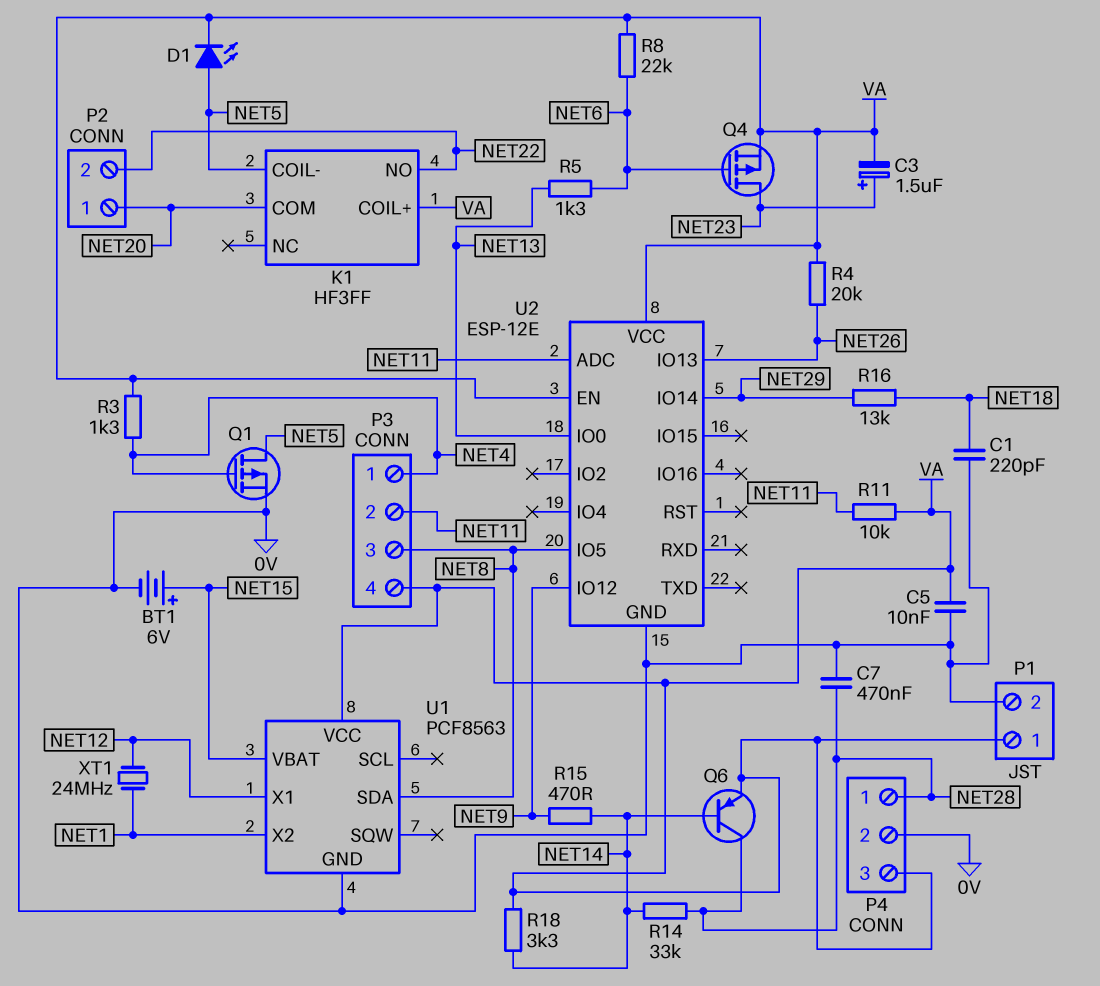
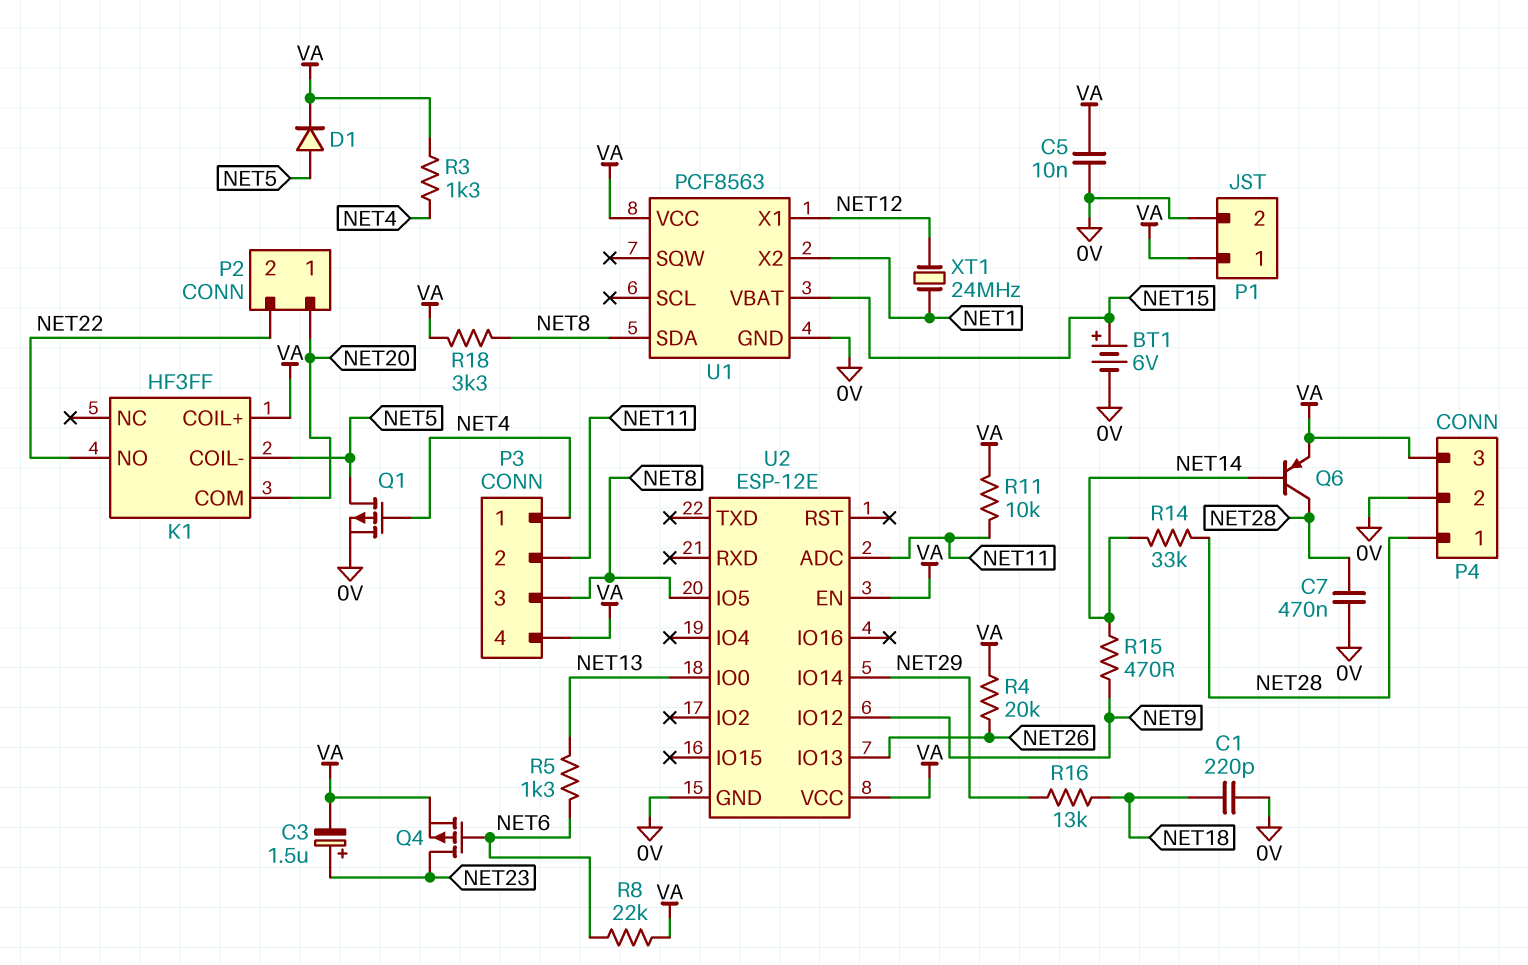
D1: LED (A NET5, K VA) -> diode (A NET5, K VA)
R18: 3.3k (NET14, VA) -> 3.3k (NET8, VA)

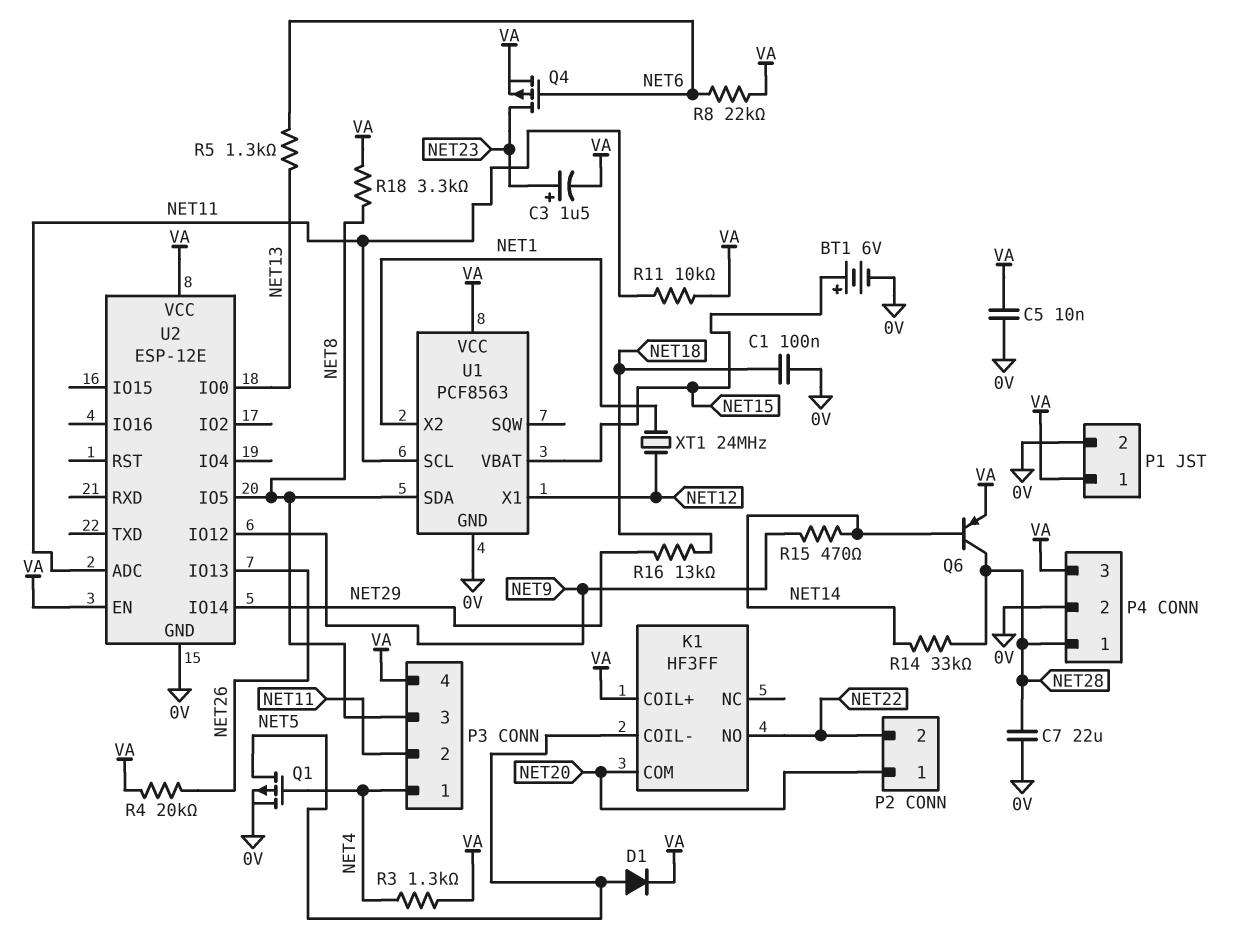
C1: 220pF (0V, NET18) -> 100nF (0V, NET18)
C7: 470nF (0V, NET28) -> 22uF (0V, NET28)
U1 pin SCL: none -> NET11

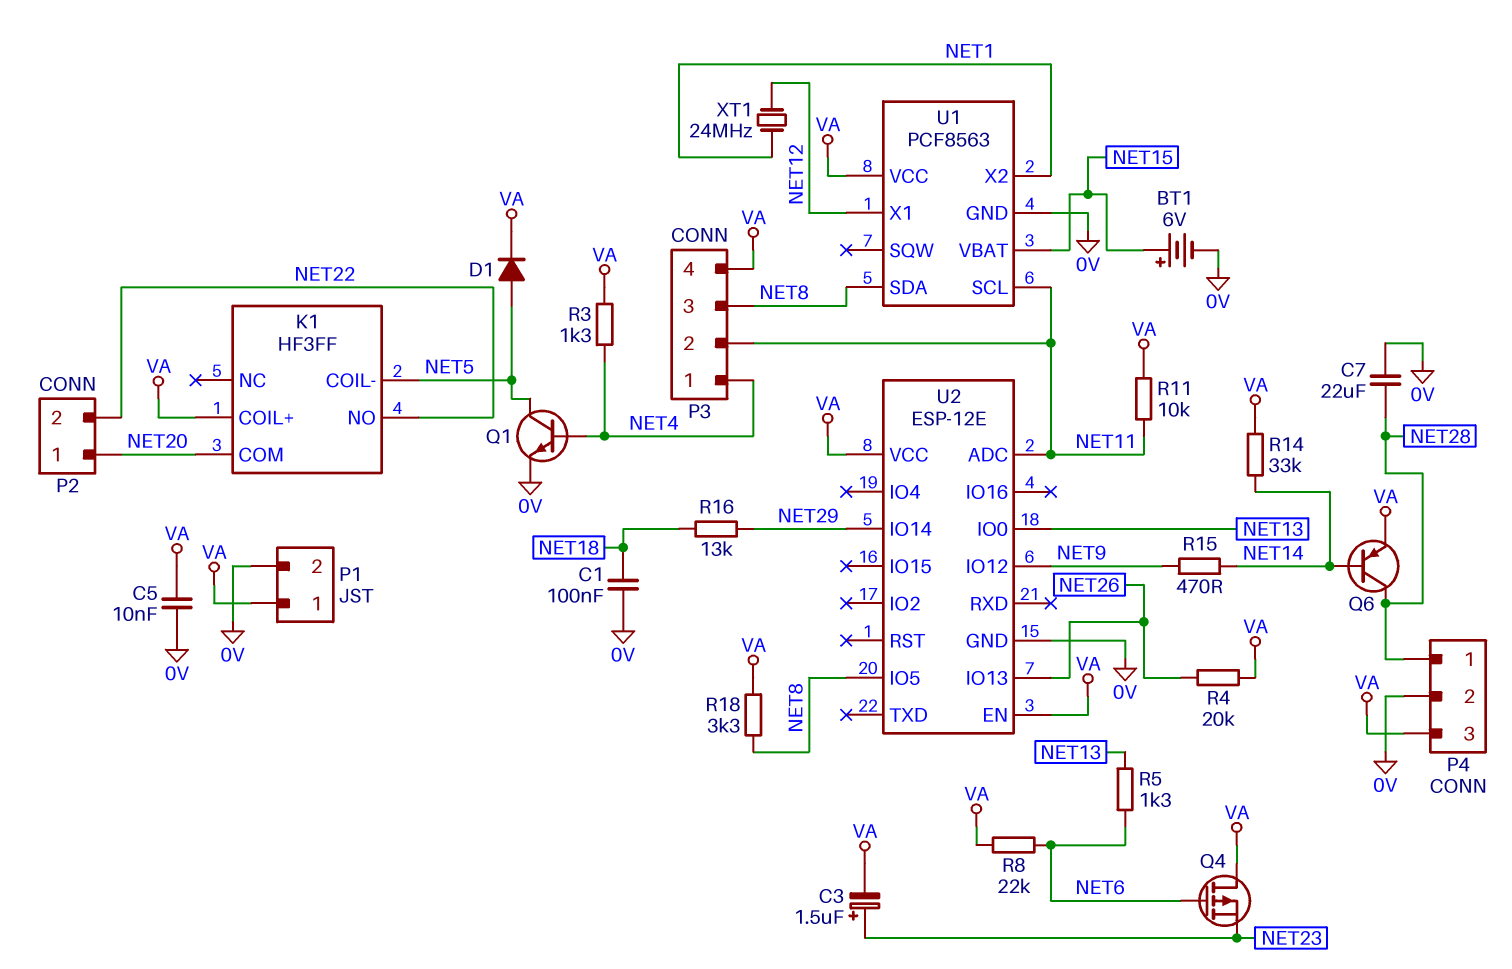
Q1: PMOS (G NET4, D NET5, S 0V) -> NPN (B NET4, C NET5, E 0V)
Q4: PMOS (G NET6, D NET23, S VA) -> PMOS (G NET6, D VA, S NET23)
R14: 33k (NET14, NET28) -> 33k (NET14, VA)

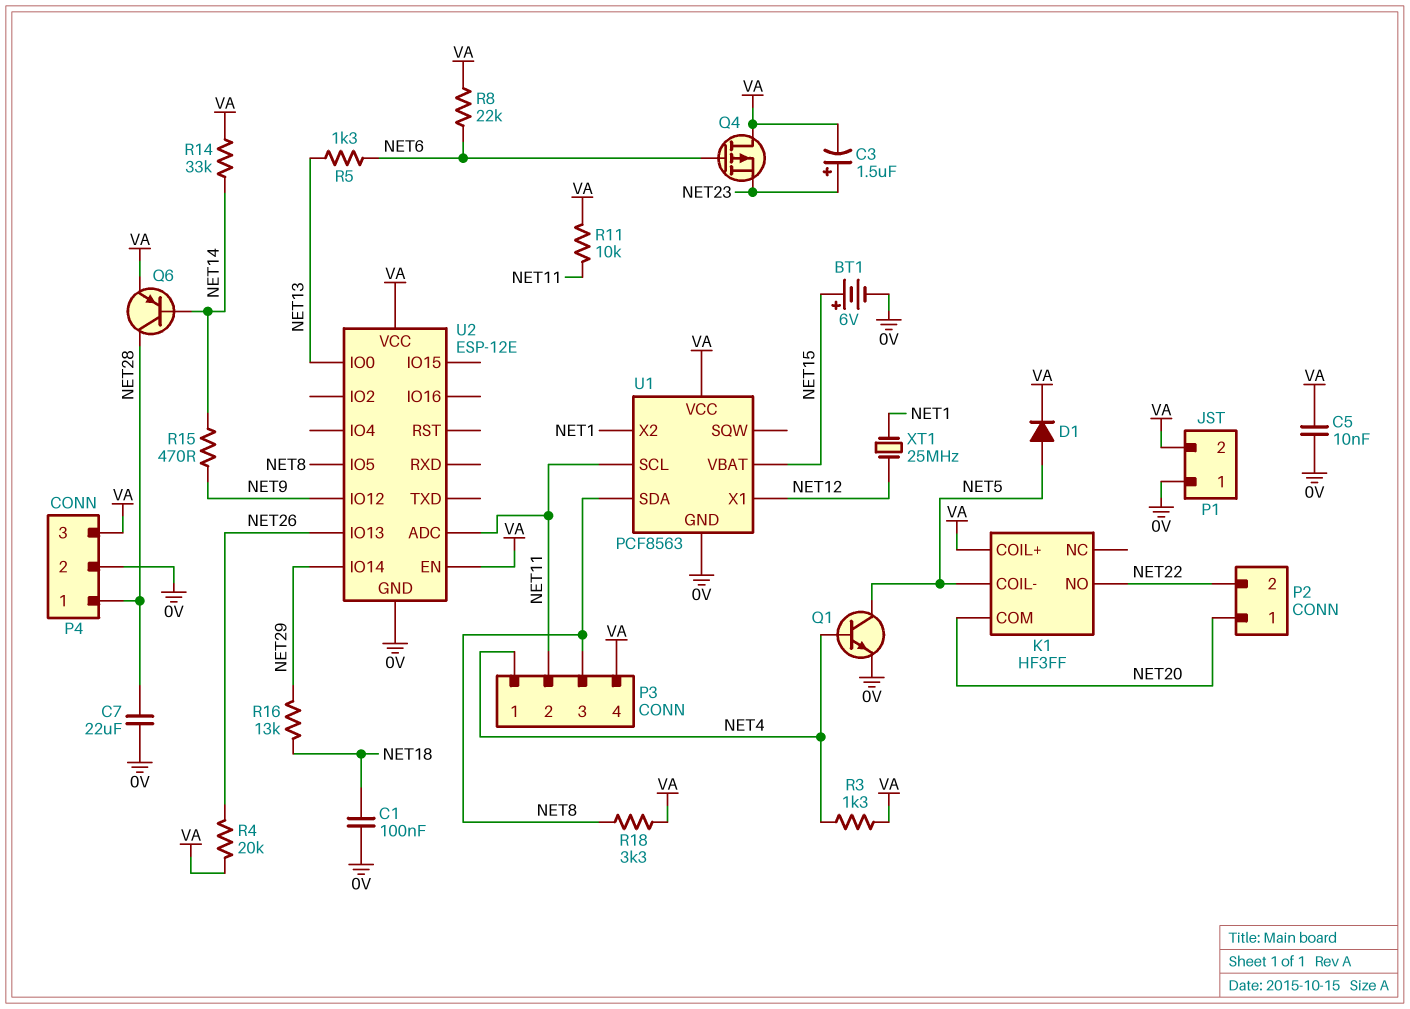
P1 pin 1: VA -> 0V
P1 pin 2: 0V -> VA
XT1: 24MHz (NET1, NET12) -> 25MHz (NET1, NET12)

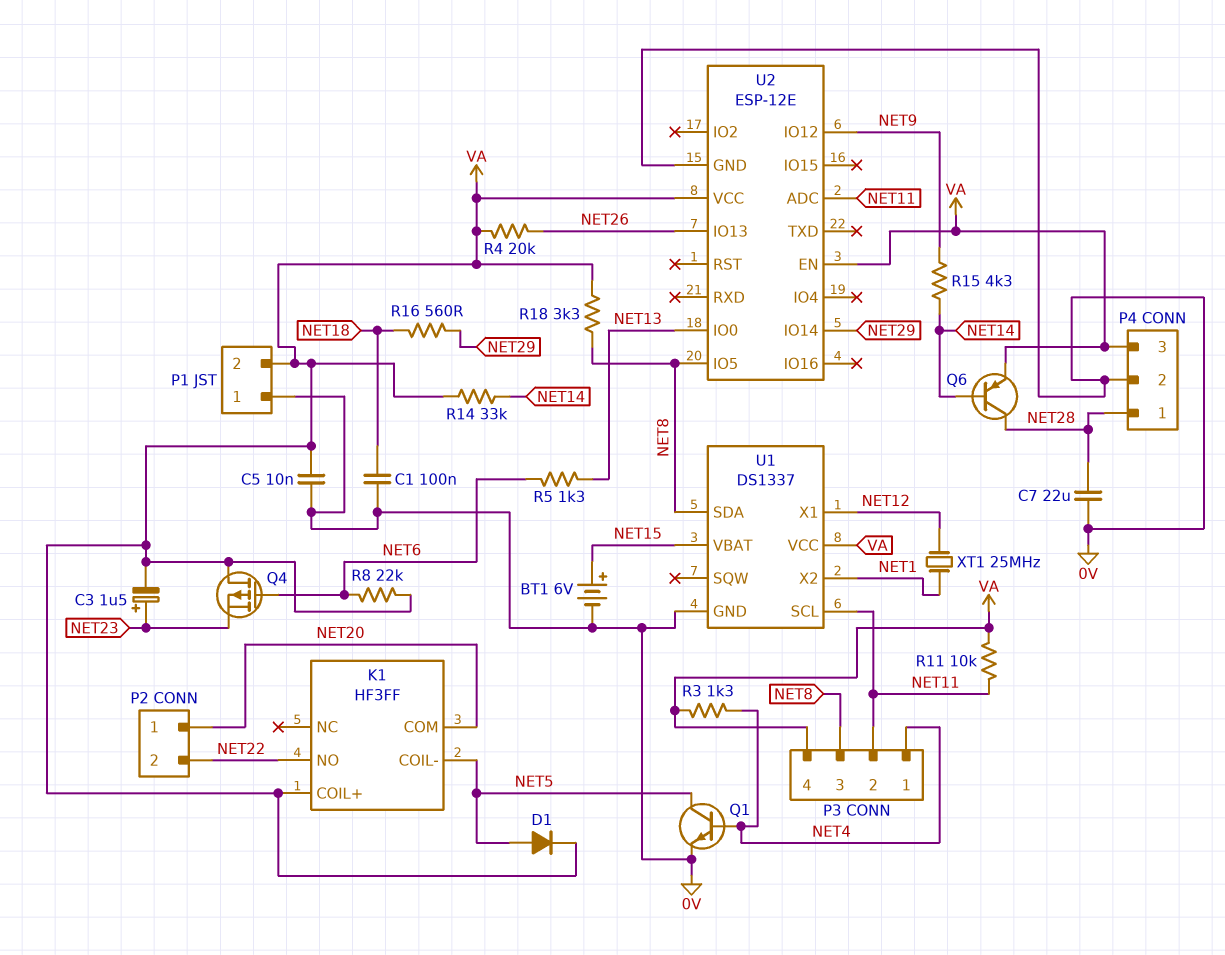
R15: 470 (NET9, NET14) -> 4.3k (NET9, NET14)
R16: 13k (NET18, NET29) -> 560 (NET18, NET29)
U1: PCF8563 -> DS1337

